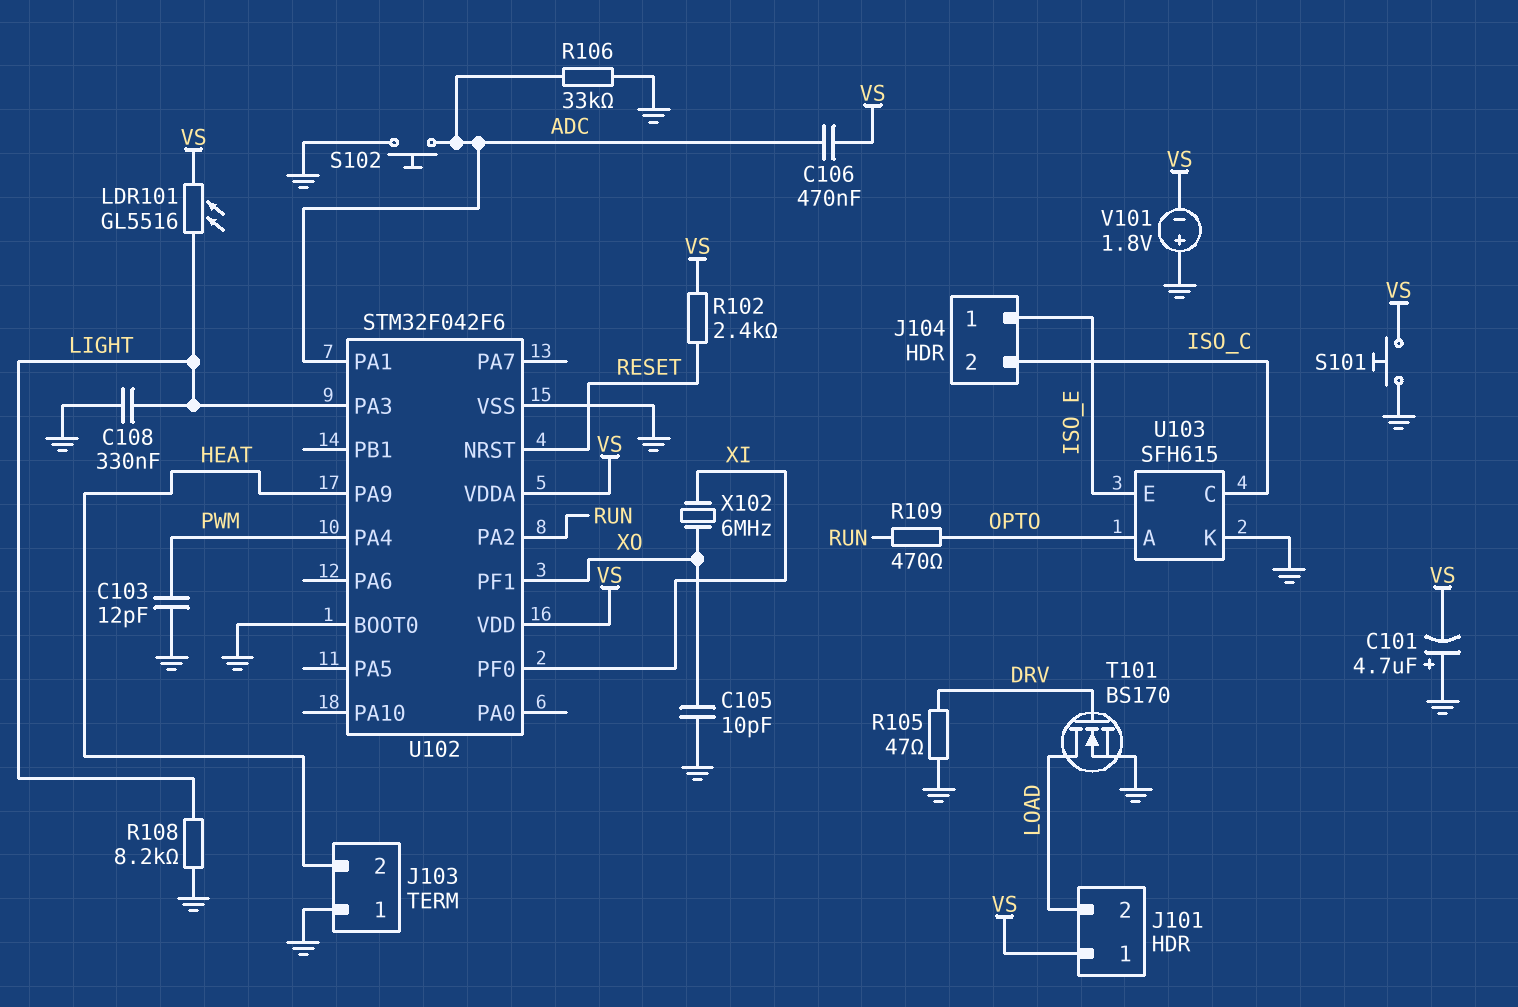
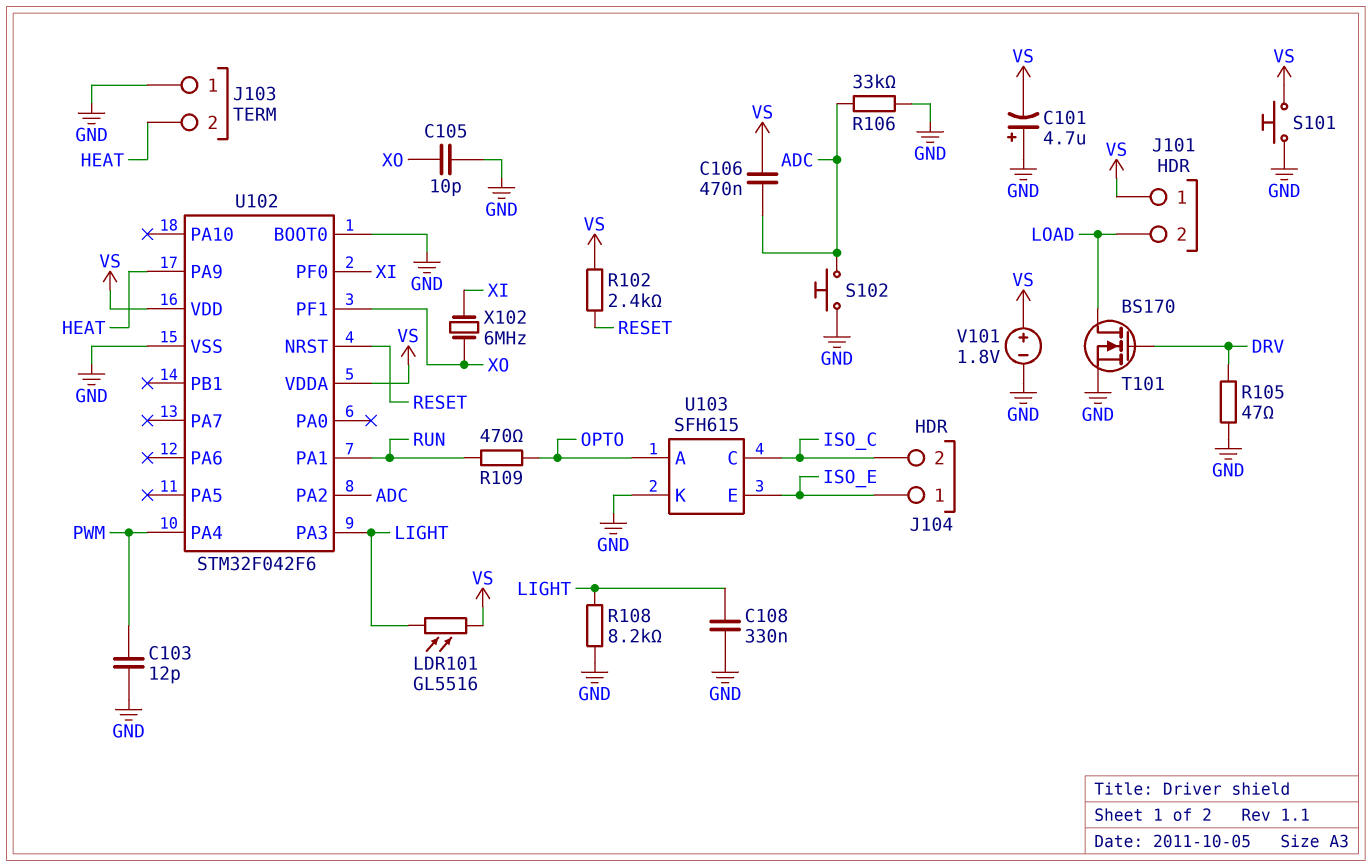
U102 pin PA1: ADC -> RUN
U102 pin PA2: RUN -> ADC
V101: 1.8V (plus GND, minus VS) -> 1.8V (plus VS, minus GND)

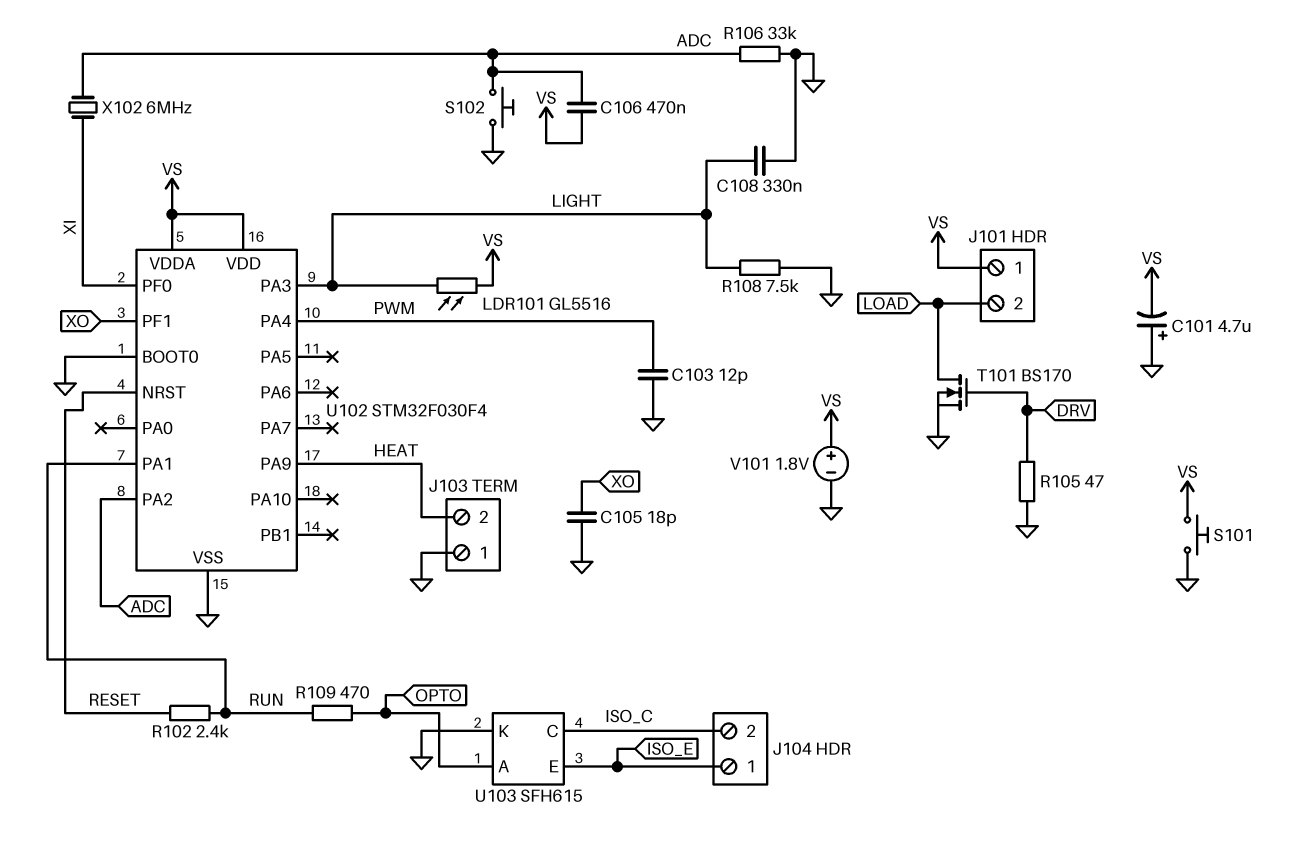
C105: 10pF (GND, XO) -> 18pF (GND, XO)
R102: 2.4k (RESET, VS) -> 2.4k (RESET, RUN)
R108: 8.2k (GND, LIGHT) -> 7.5k (GND, LIGHT)
U102: STM32F042F6 -> STM32F030F4
X102: 6MHz (XI, XO) -> 6MHz (ADC, XI)

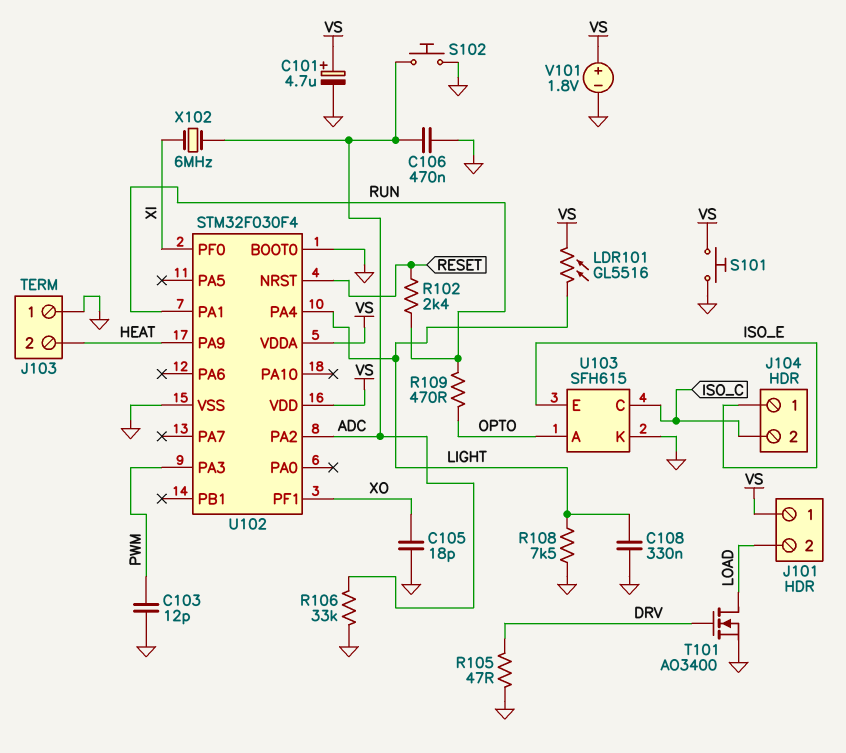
C101: 4.7uF (plus GND, minus VS) -> 4.7uF (plus VS, minus GND)
C106: 470nF (ADC, VS) -> 470nF (ADC, GND)
T101: NMOS BS170 (G DRV, D LOAD, S GND) -> NMOS AO3400 (G DRV, D LOAD, S GND)
U102 pin PA3: LIGHT -> PWM
U102 pin PA4: PWM -> LIGHT

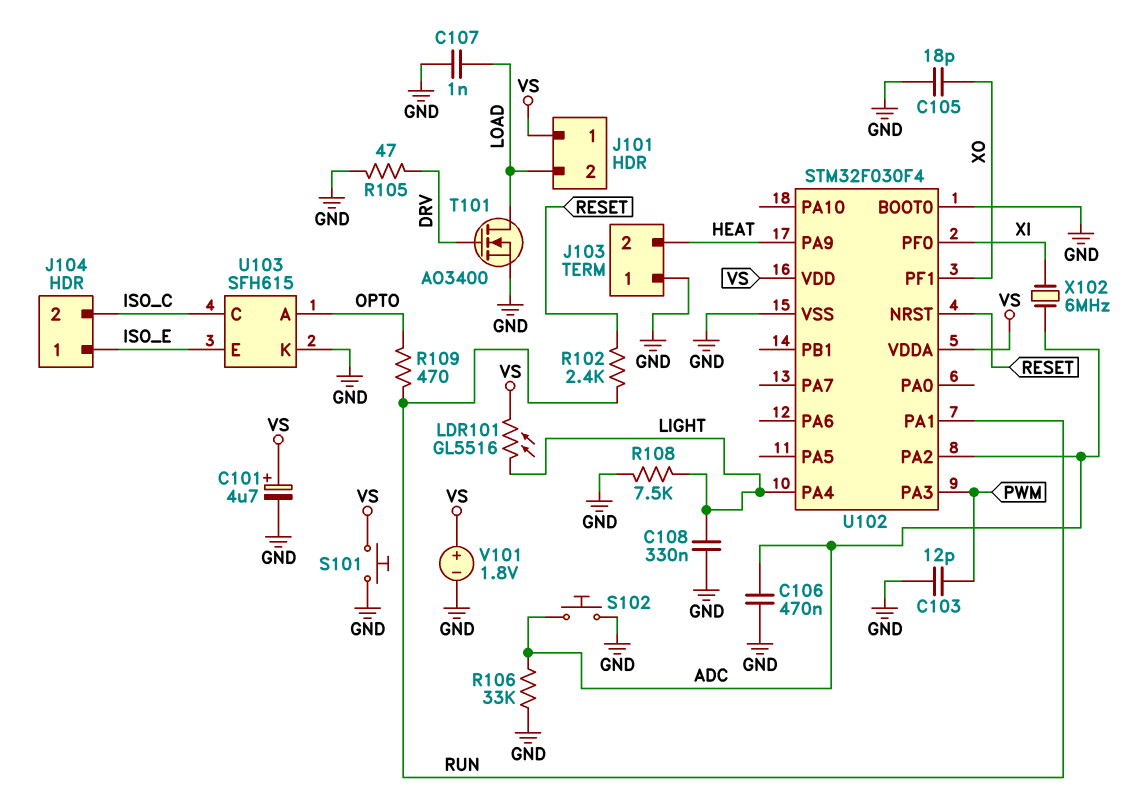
C107: none -> 1nF (GND, LOAD)

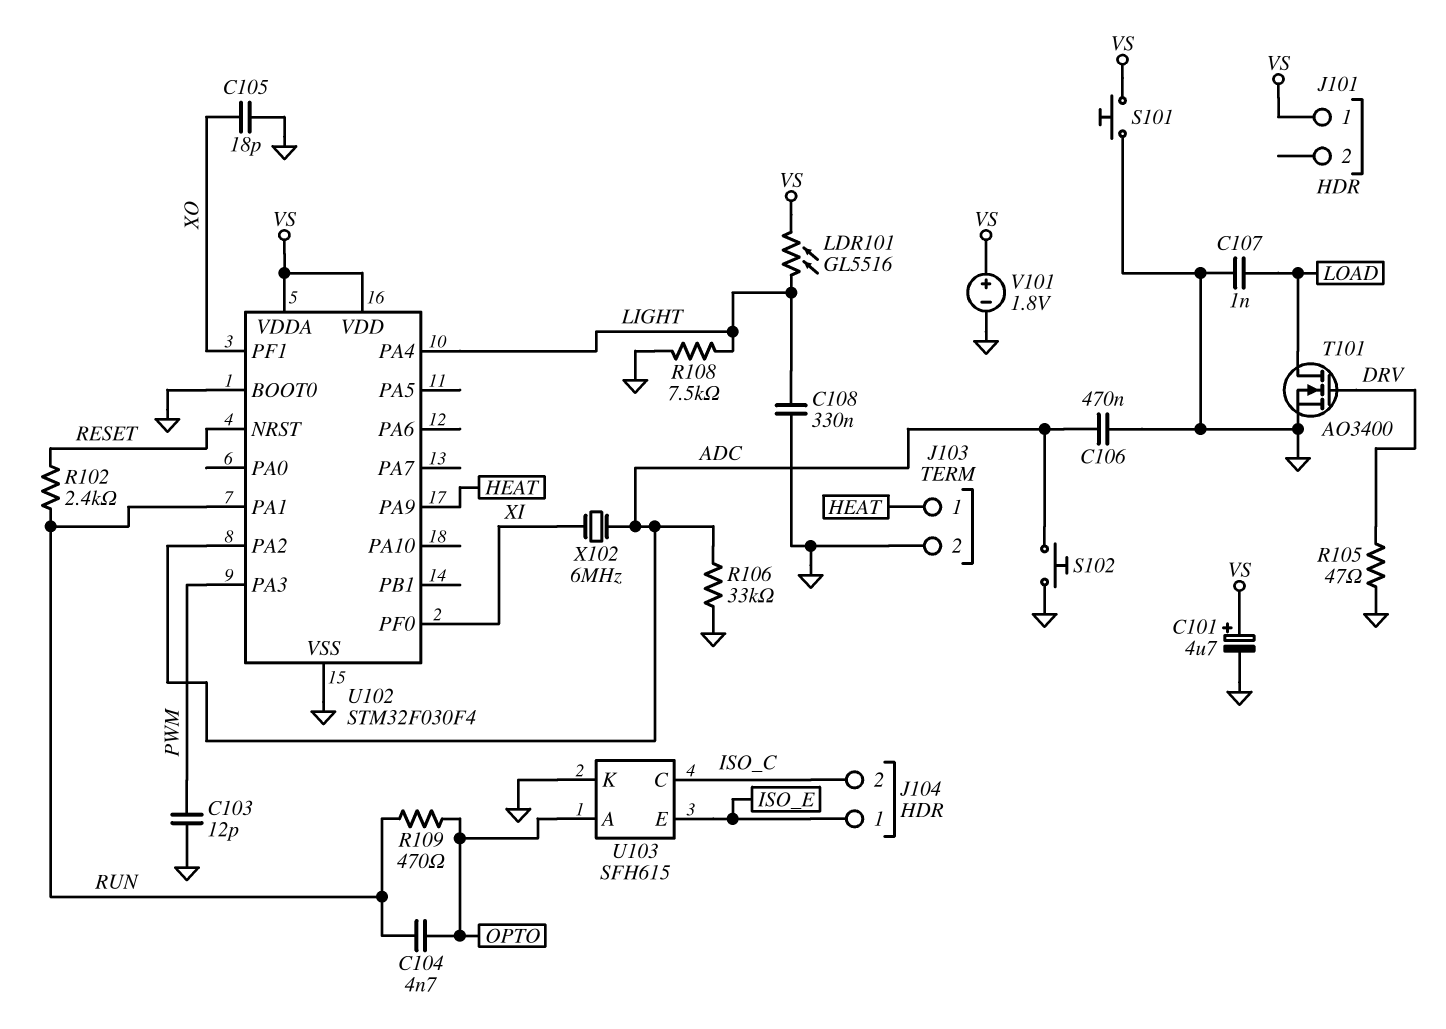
C104: none -> 4.7nF (OPTO, RUN)
J101 pin 2: LOAD -> none
J103 pin 1: GND -> HEAT
J103 pin 2: HEAT -> GND

